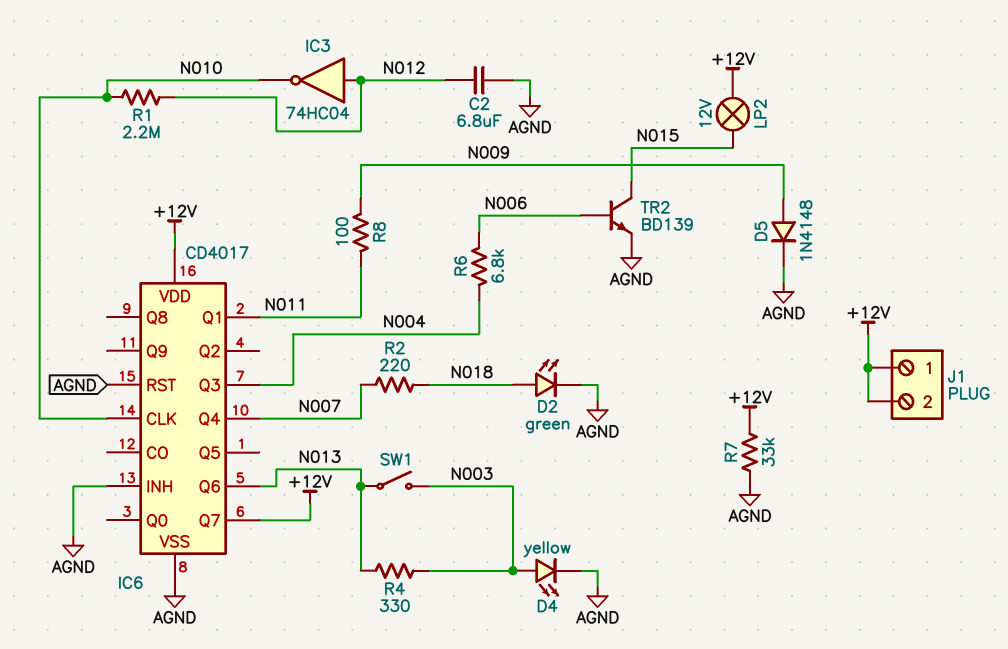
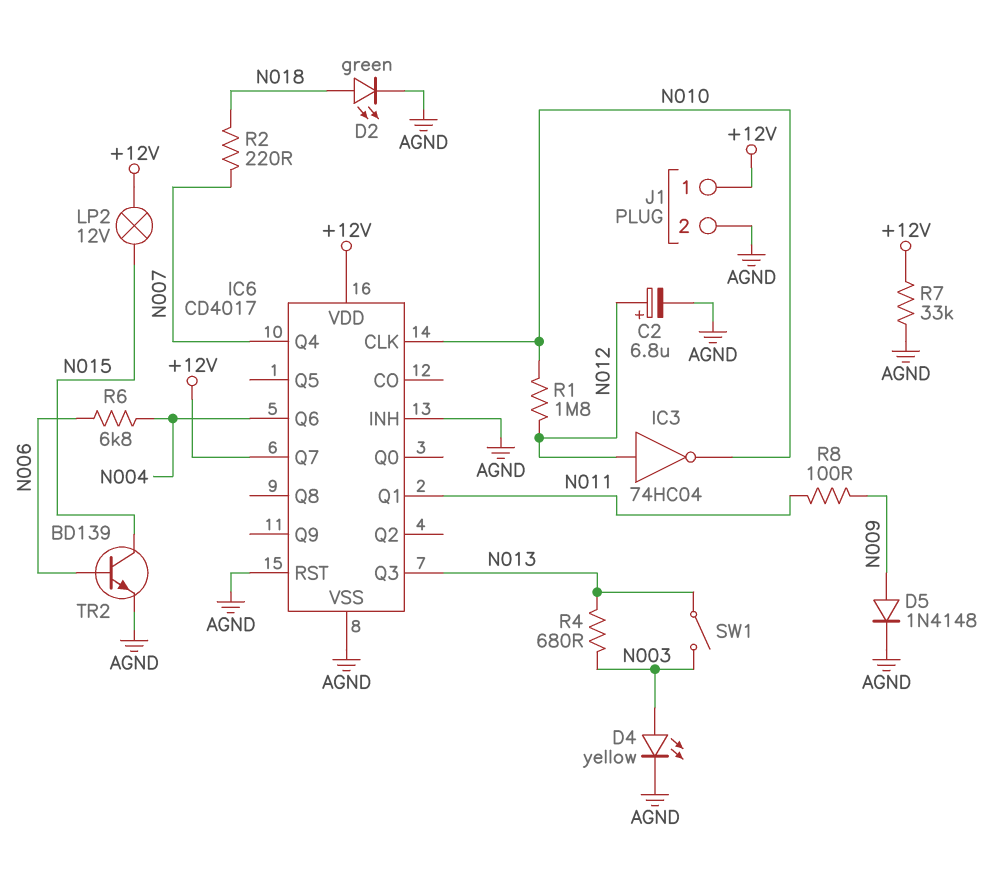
C2: 6.8uF (AGND, N012) -> 6.8uF (plus N012, minus AGND)
IC6 pin Q3: N004 -> N013
IC6 pin Q6: N013 -> N004
J1 pin 2: +12V -> AGND
R1: 2.2M (N010, N012) -> 1.8M (N010, N012)
R4: 330 (N003, N013) -> 680 (N003, N013)

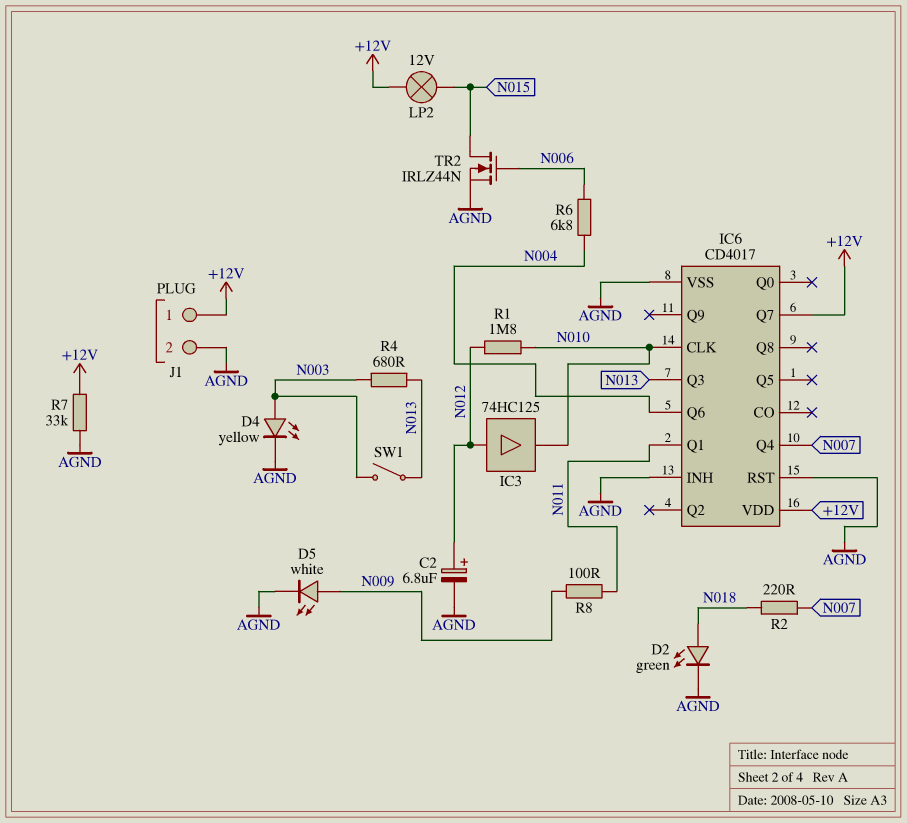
D5: diode 1N4148 (A N009, K AGND) -> LED white (A N009, K AGND)
IC3: NOT 74HC04 (in N012, out N010) -> buffer 74HC125 (in N012, out N010)
TR2: NPN BD139 (B N006, C N015, E AGND) -> NMOS IRLZ44N (G N006, D N015, S AGND)

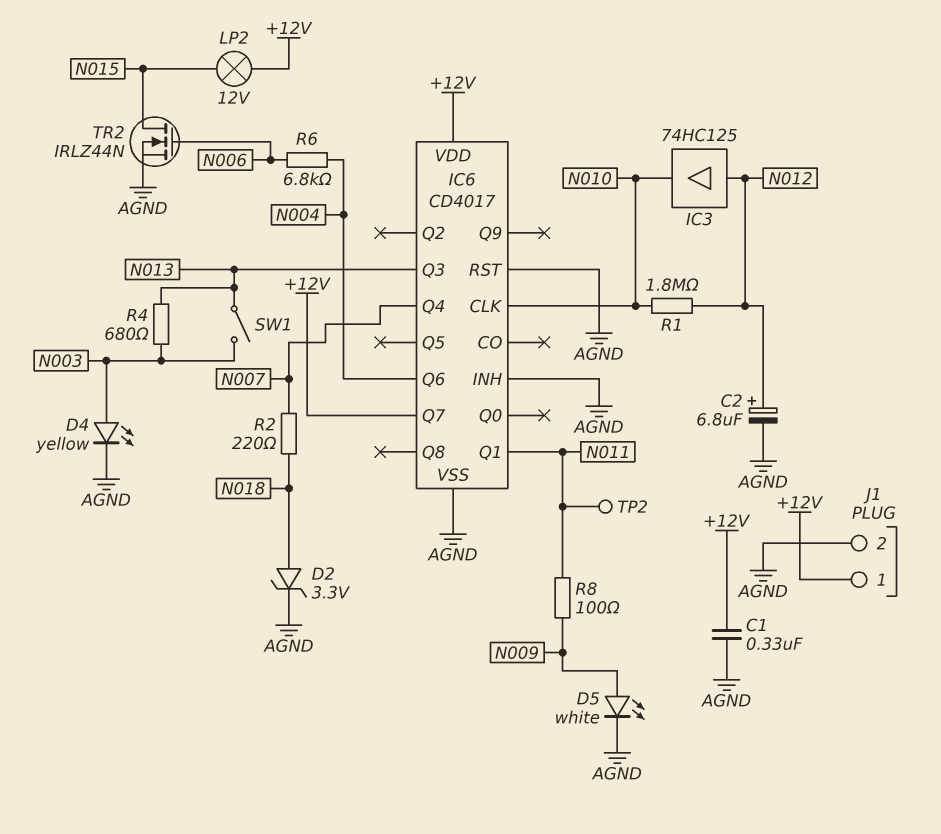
C1: none -> 330nF (+12V, AGND)
D2: LED green (A N018, K AGND) -> zener 3.3V (A N018, K AGND)
R7: 33k (+12V, AGND) -> none
TP2: none -> test point (N011)

